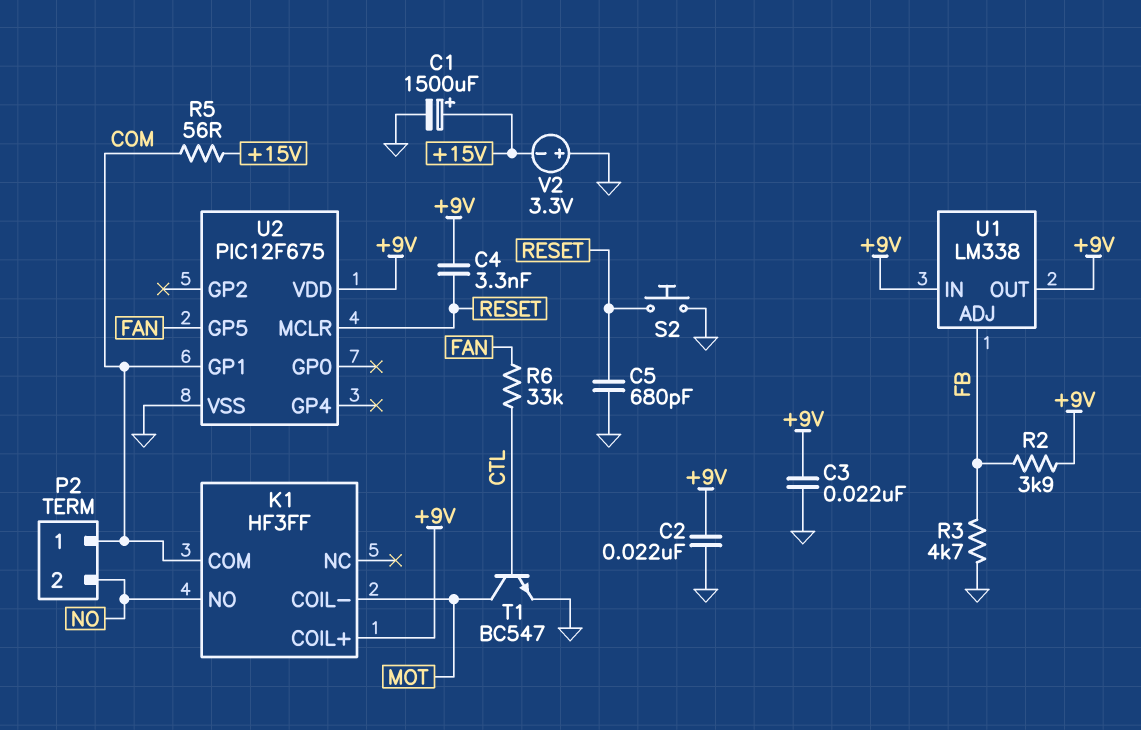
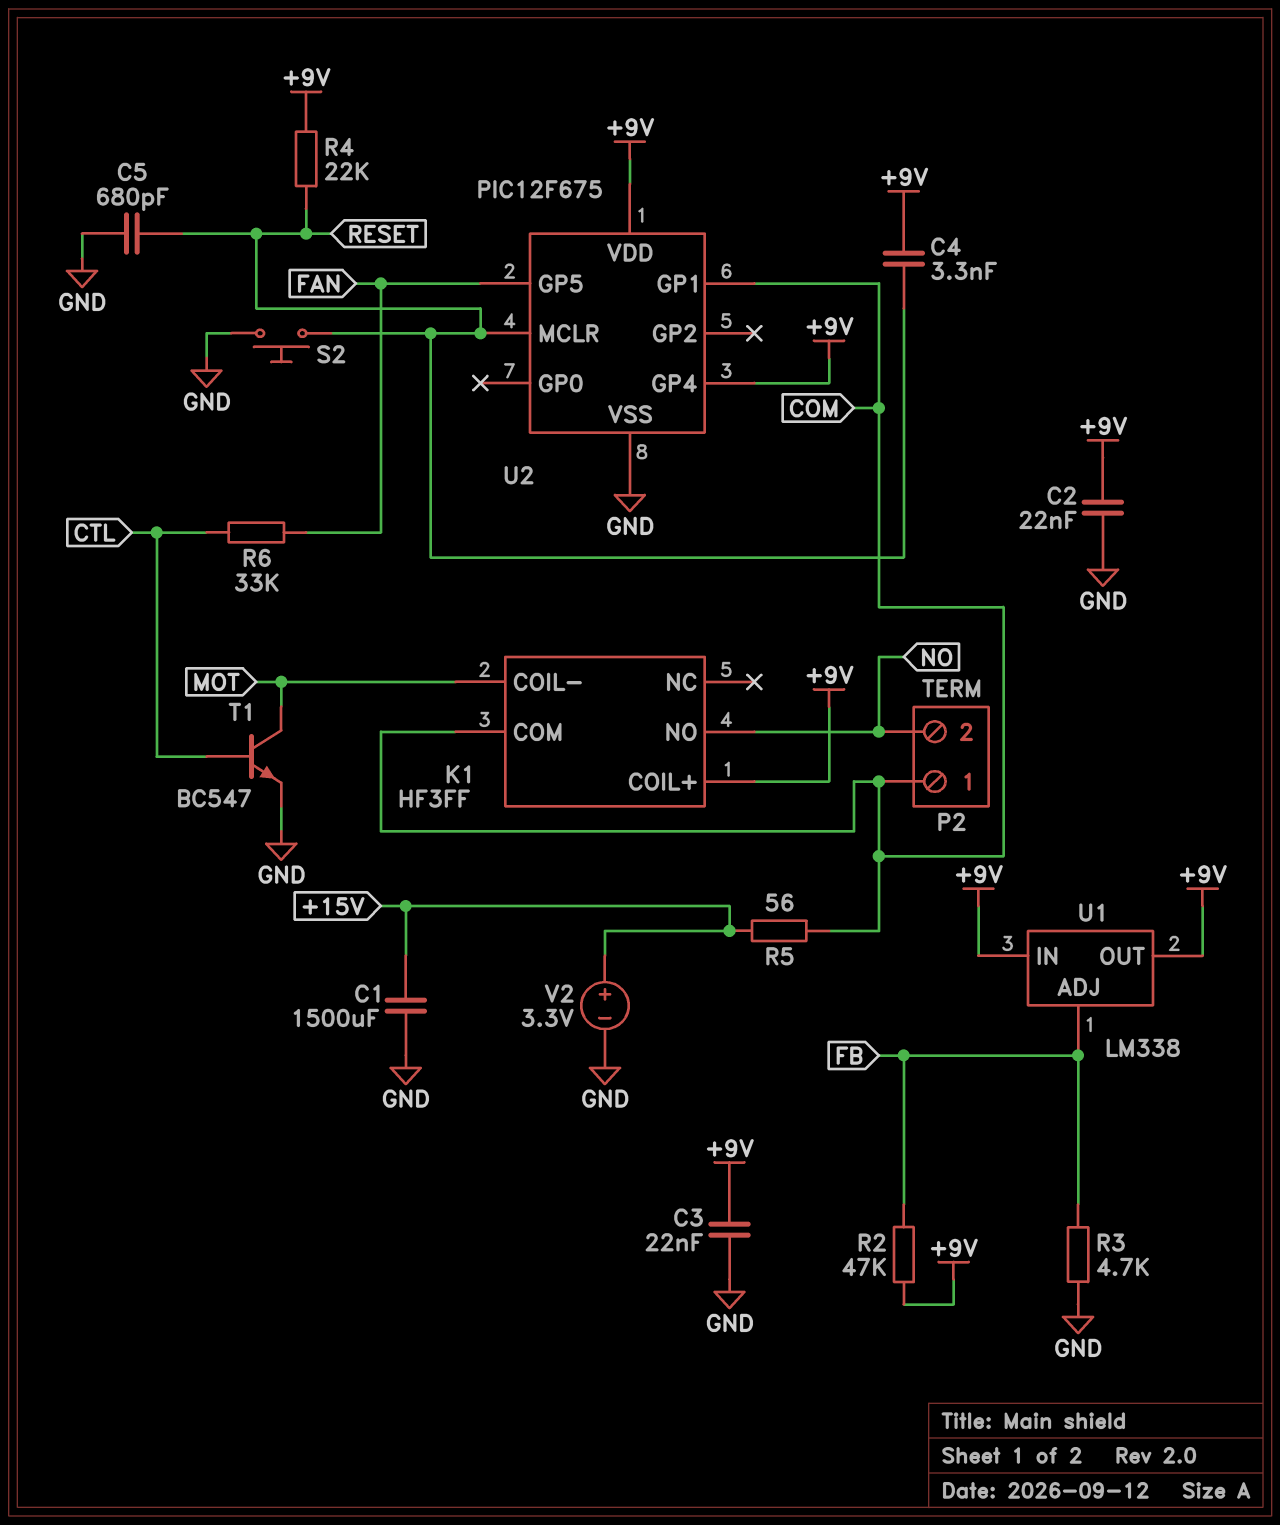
C1: 1500uF (plus +15V, minus GND) -> 1500uF (+15V, GND)
R2: 3.9k (+9V, FB) -> 47k (+9V, FB)
R4: none -> 22k (+9V, RESET)
U2 pin GP4: none -> +9V
V2: 3.3V (plus GND, minus +15V) -> 3.3V (plus +15V, minus GND)

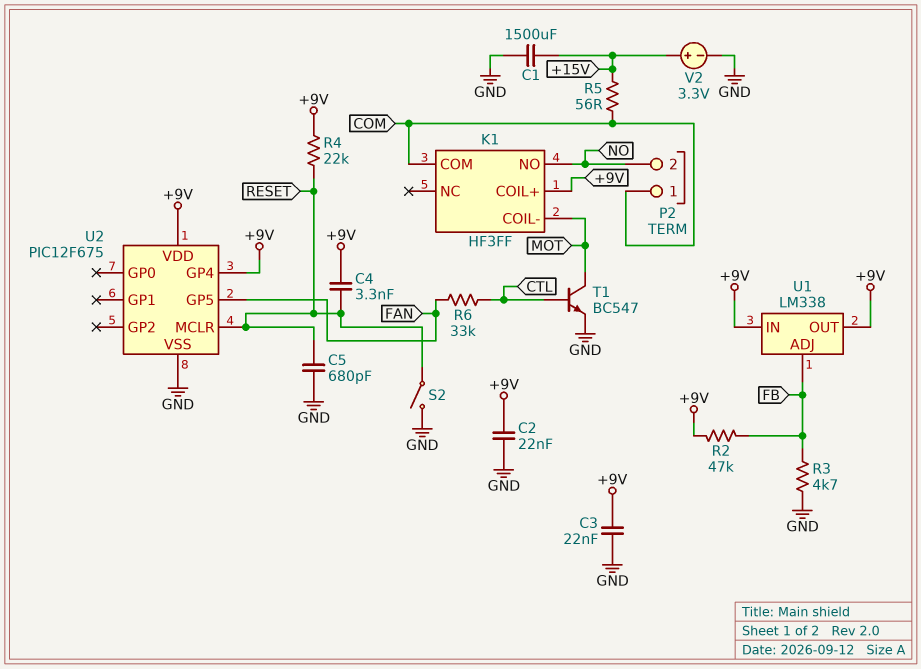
S2: button (GND, RESET) -> switch (GND, RESET)
U2 pin GP1: COM -> none

